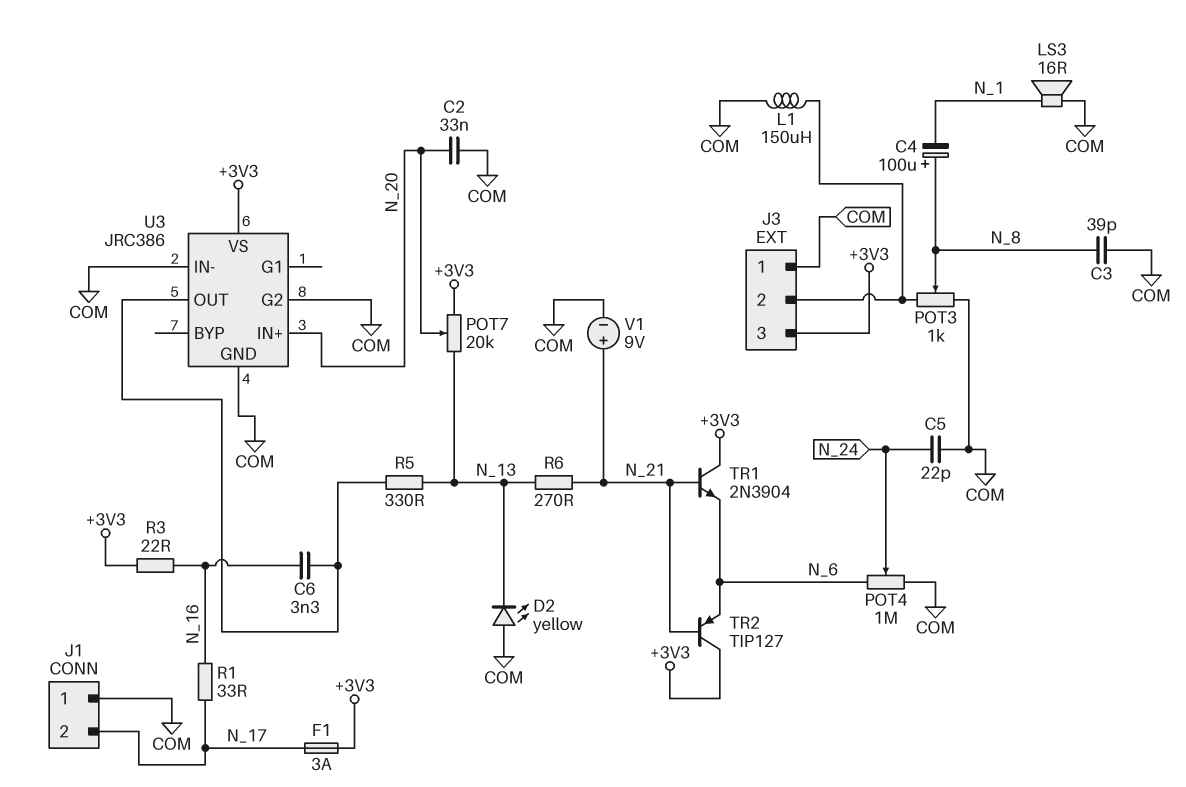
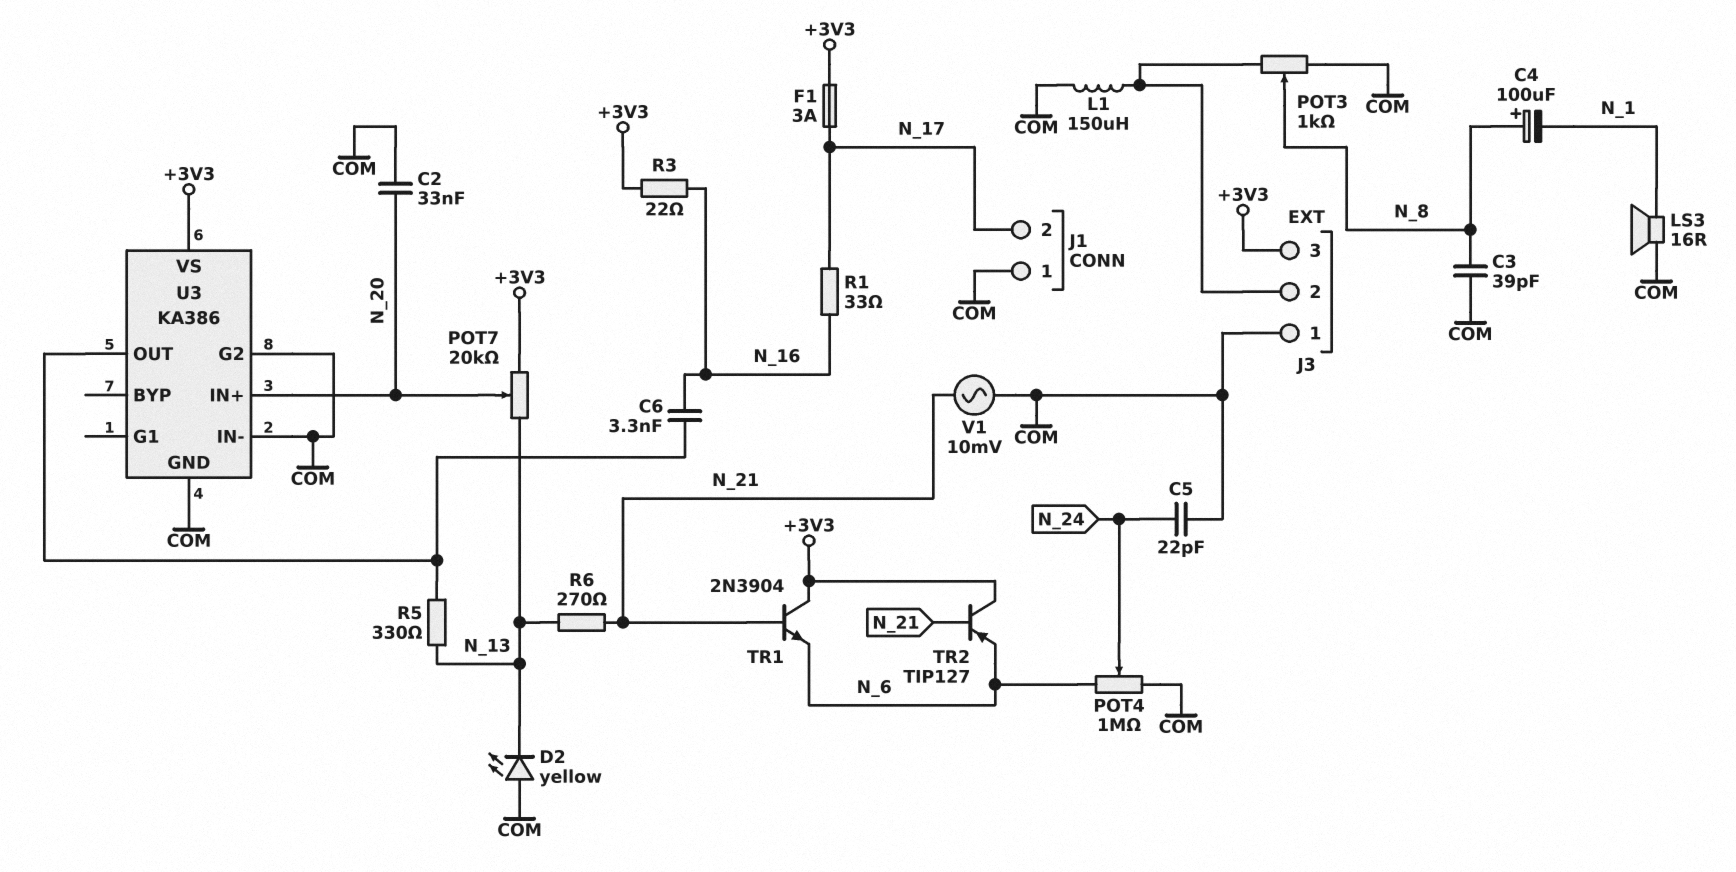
U3: JRC386 -> KA386
V1: 9V (plus N_21, minus COM) -> AC 10mV (COM, N_21)

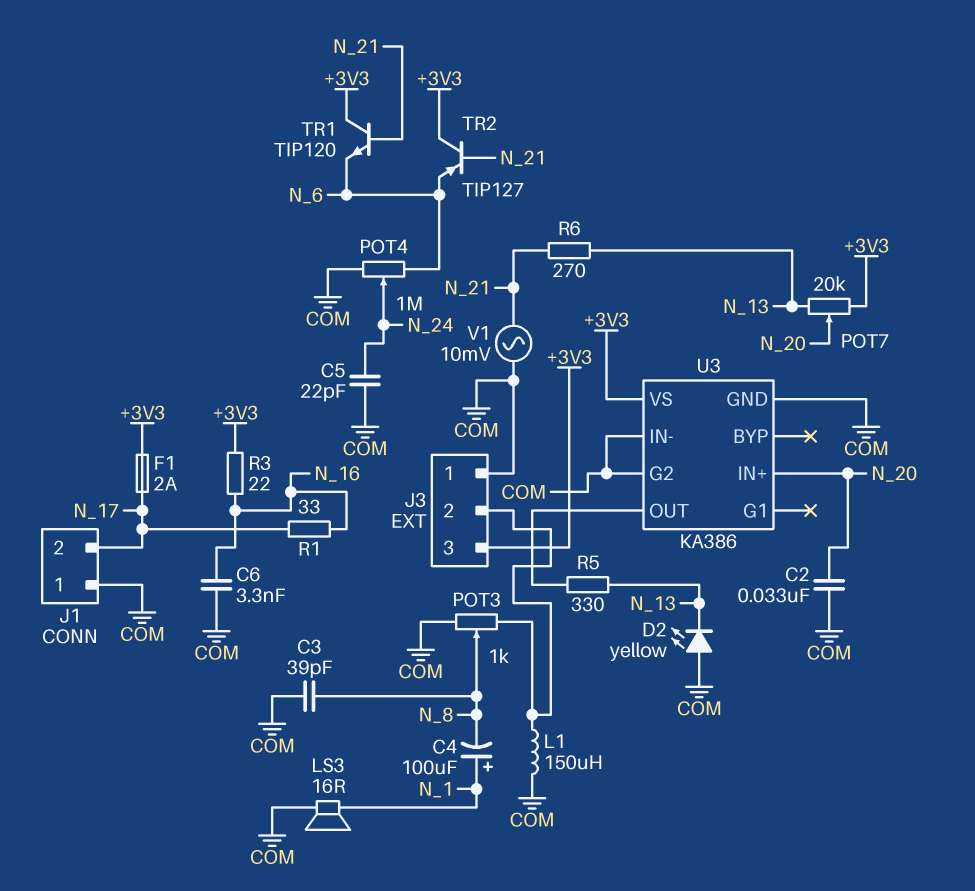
C4: 100uF (plus N_8, minus N_1) -> 100uF (plus N_1, minus N_8)
C6: 3.3nF (N_16, U3/OUT) -> 3.3nF (COM, N_16)
F1: 3A (+3V3, N_17) -> 2A (+3V3, N_17)
TR1: NPN 2N3904 (B N_21, C +3V3, E N_6) -> NPN TIP120 (B N_21, C +3V3, E N_6)

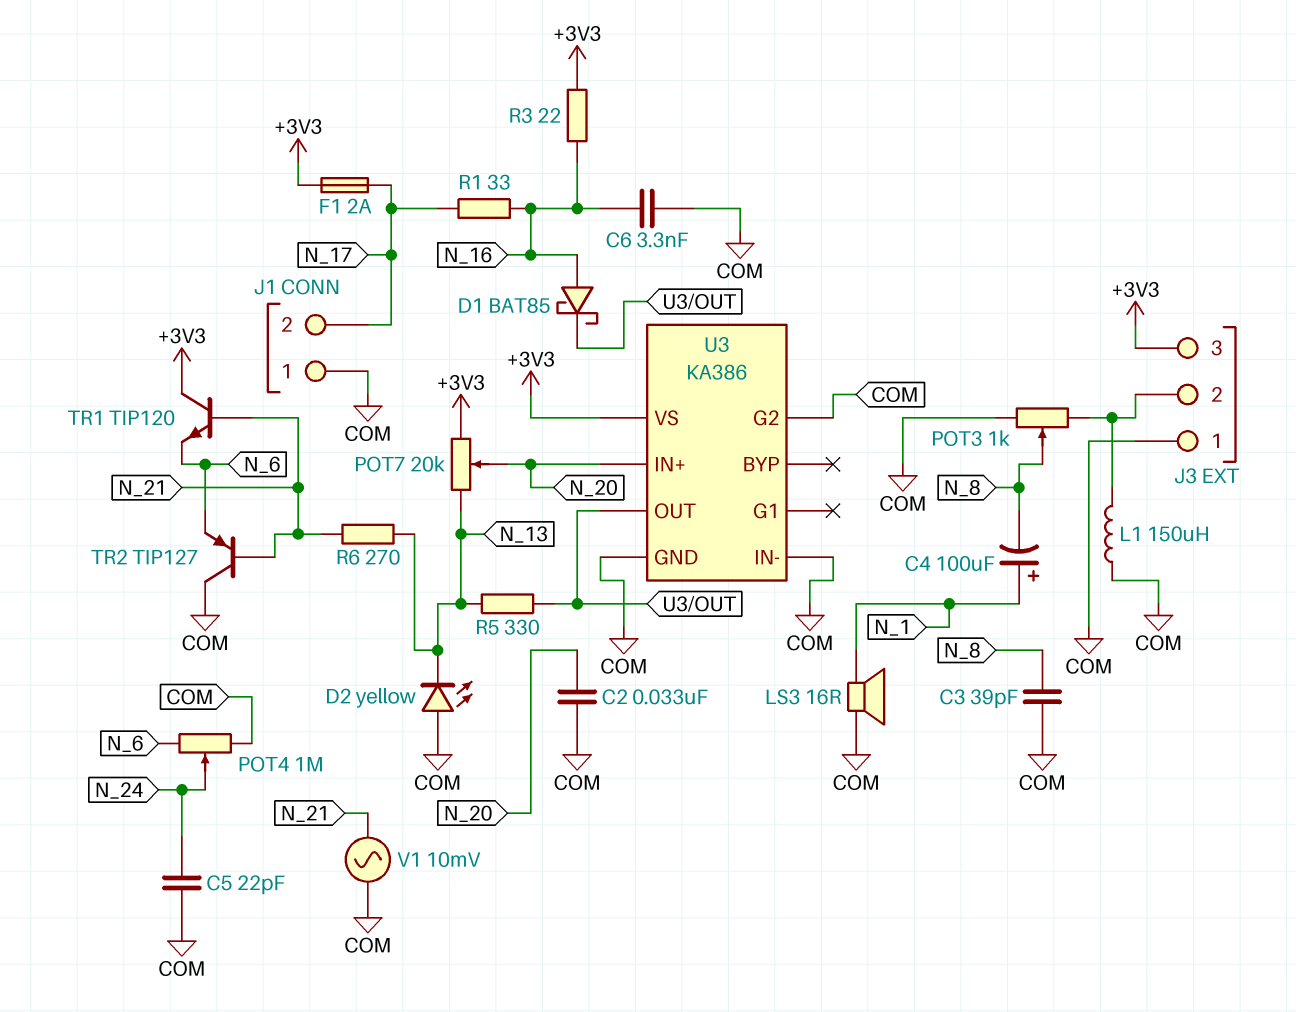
D1: none -> schottky BAT85 (A N_16, K U3/OUT)
TR2: PNP TIP127 (B N_21, C +3V3, E N_6) -> PNP TIP127 (B N_21, C COM, E N_6)

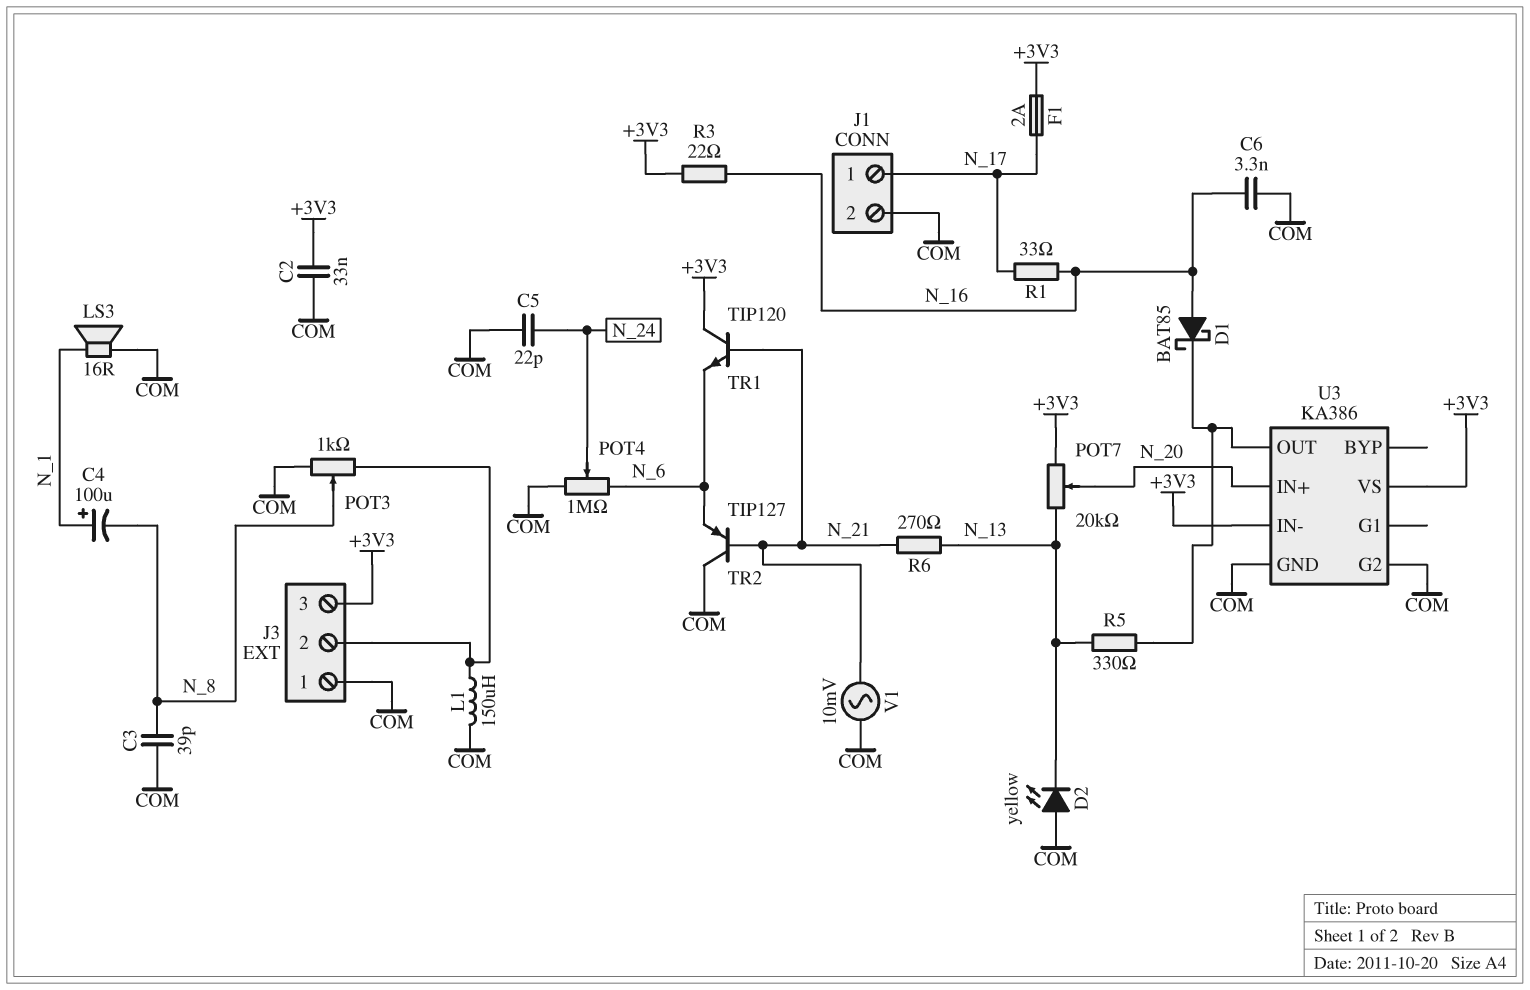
C2: 33nF (COM, N_20) -> 33nF (+3V3, COM)
J1 pin 1: COM -> N_17
J1 pin 2: N_17 -> COM
U3 pin IN-: COM -> +3V3

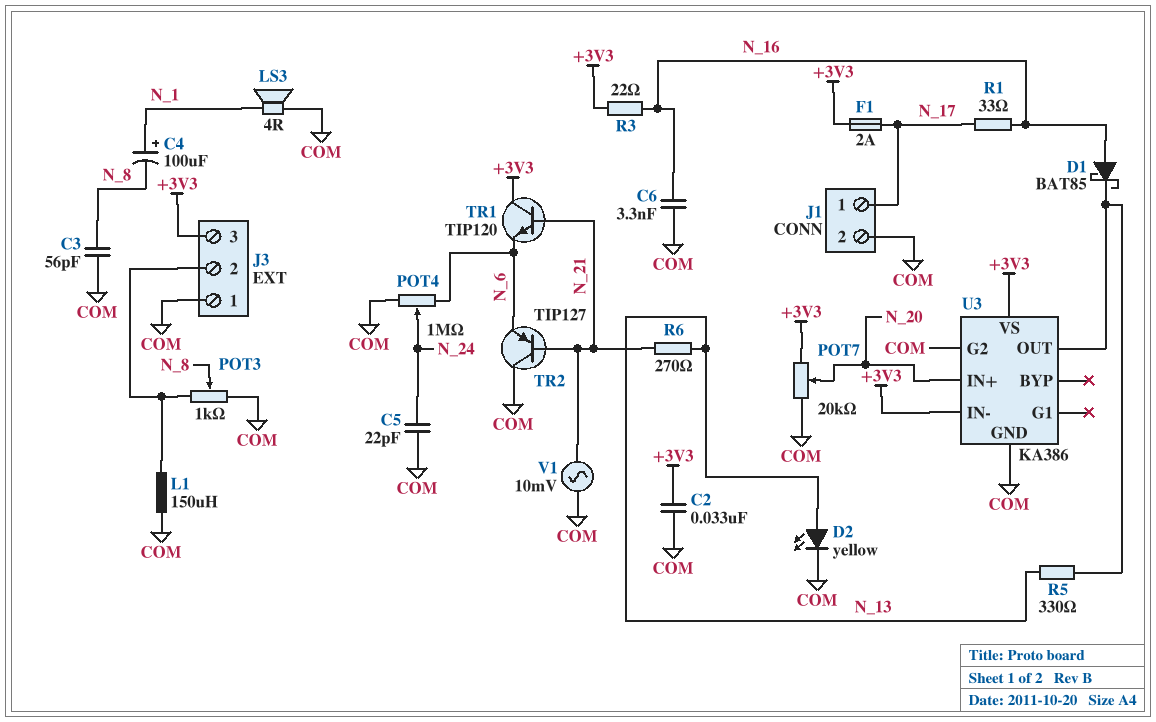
C3: 39pF (COM, N_8) -> 56pF (COM, N_8)
D2: LED yellow (A COM, K N_13) -> LED yellow (A N_13, K COM)
LS3: speaker 16R (COM, N_1) -> speaker 4R (COM, N_1)
POT7: 20k (+3V3, N_13, wiper N_20) -> 20k (+3V3, COM, wiper N_20)

